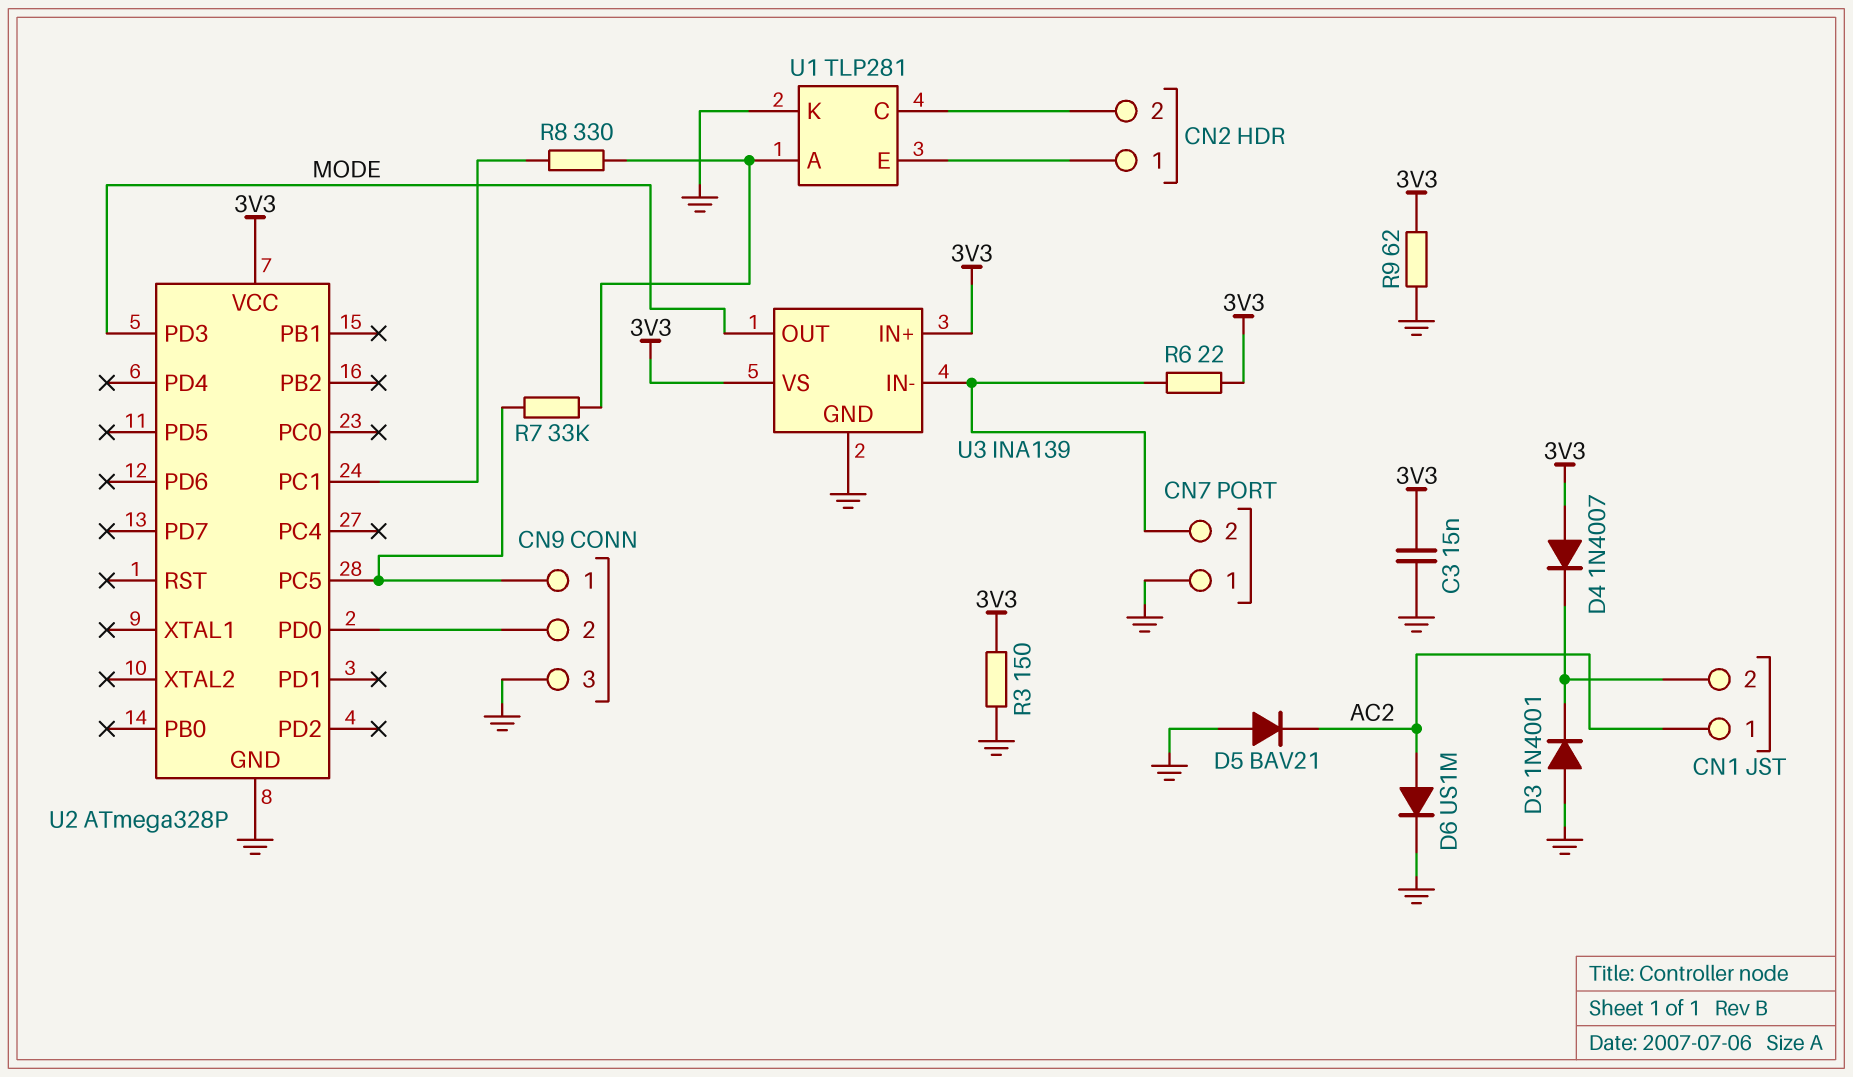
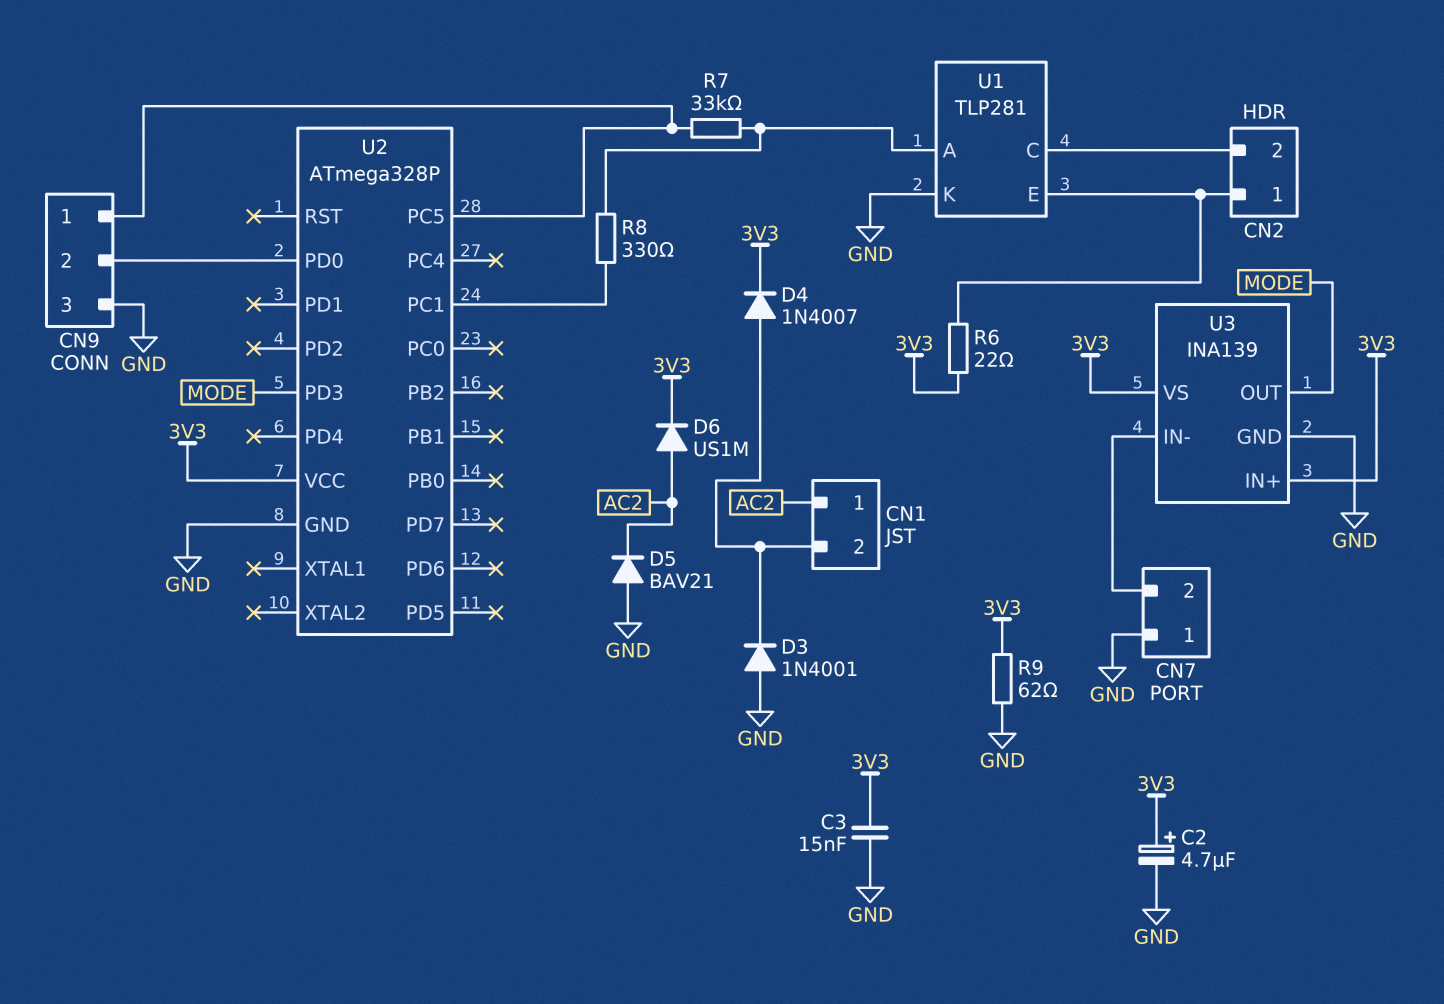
C2: none -> 4.7uF (plus 3V3, minus GND)
D4: diode 1N4007 (A 3V3, K CN1/2) -> diode 1N4007 (A CN1/2, K 3V3)
D6: diode US1M (A AC2, K GND) -> diode US1M (A AC2, K 3V3)
R3: 150 (3V3, GND) -> none
R6: 22 (3V3, CN7/2) -> 22 (3V3, CN2/1)

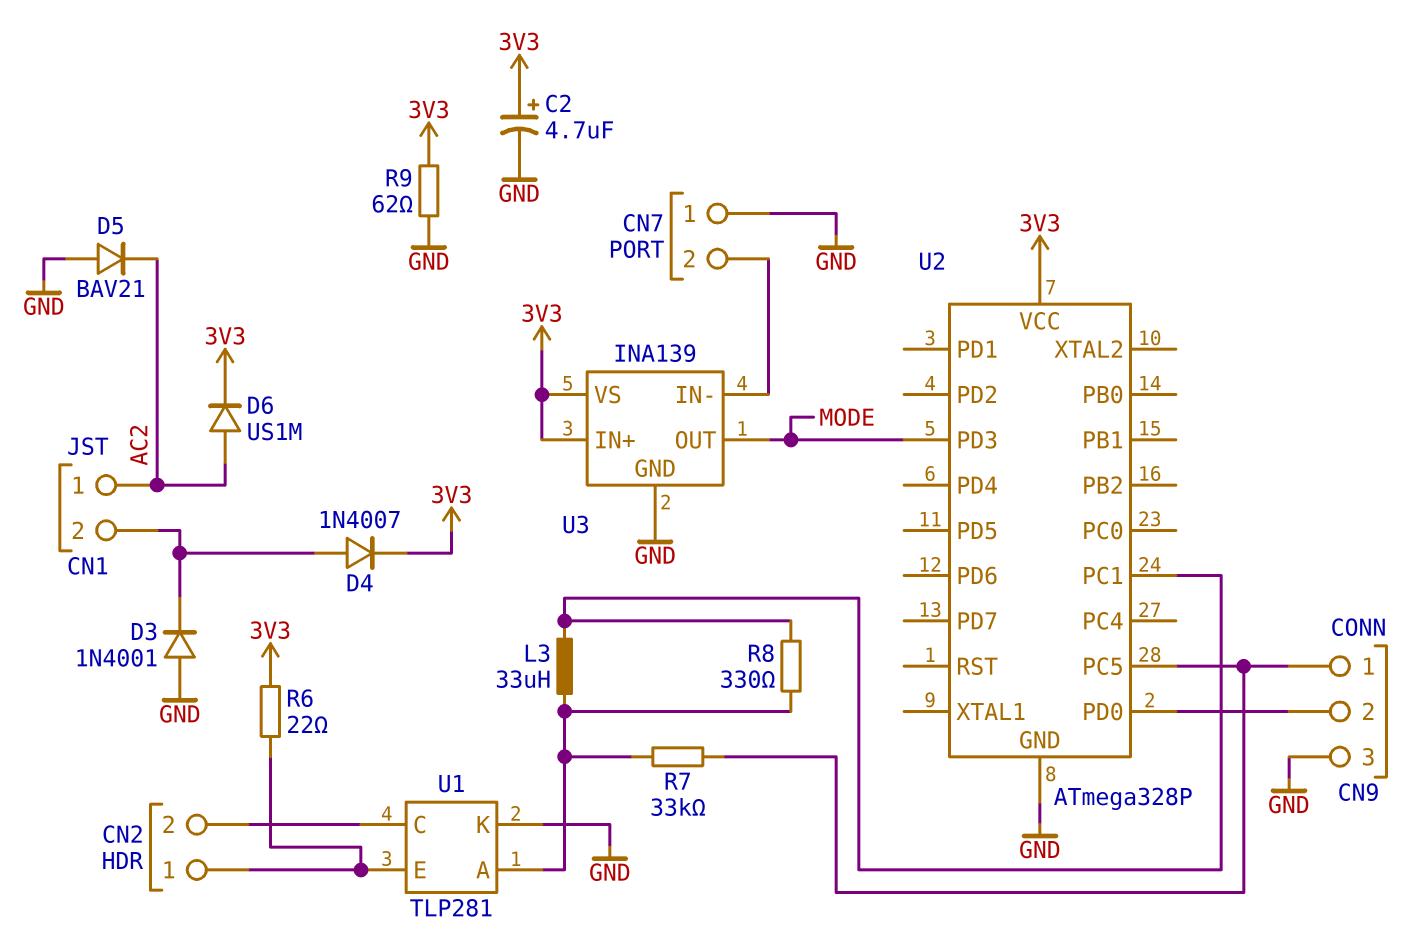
C3: 15nF (3V3, GND) -> none
L3: none -> 33uH (U1/A, U2/PC1)

